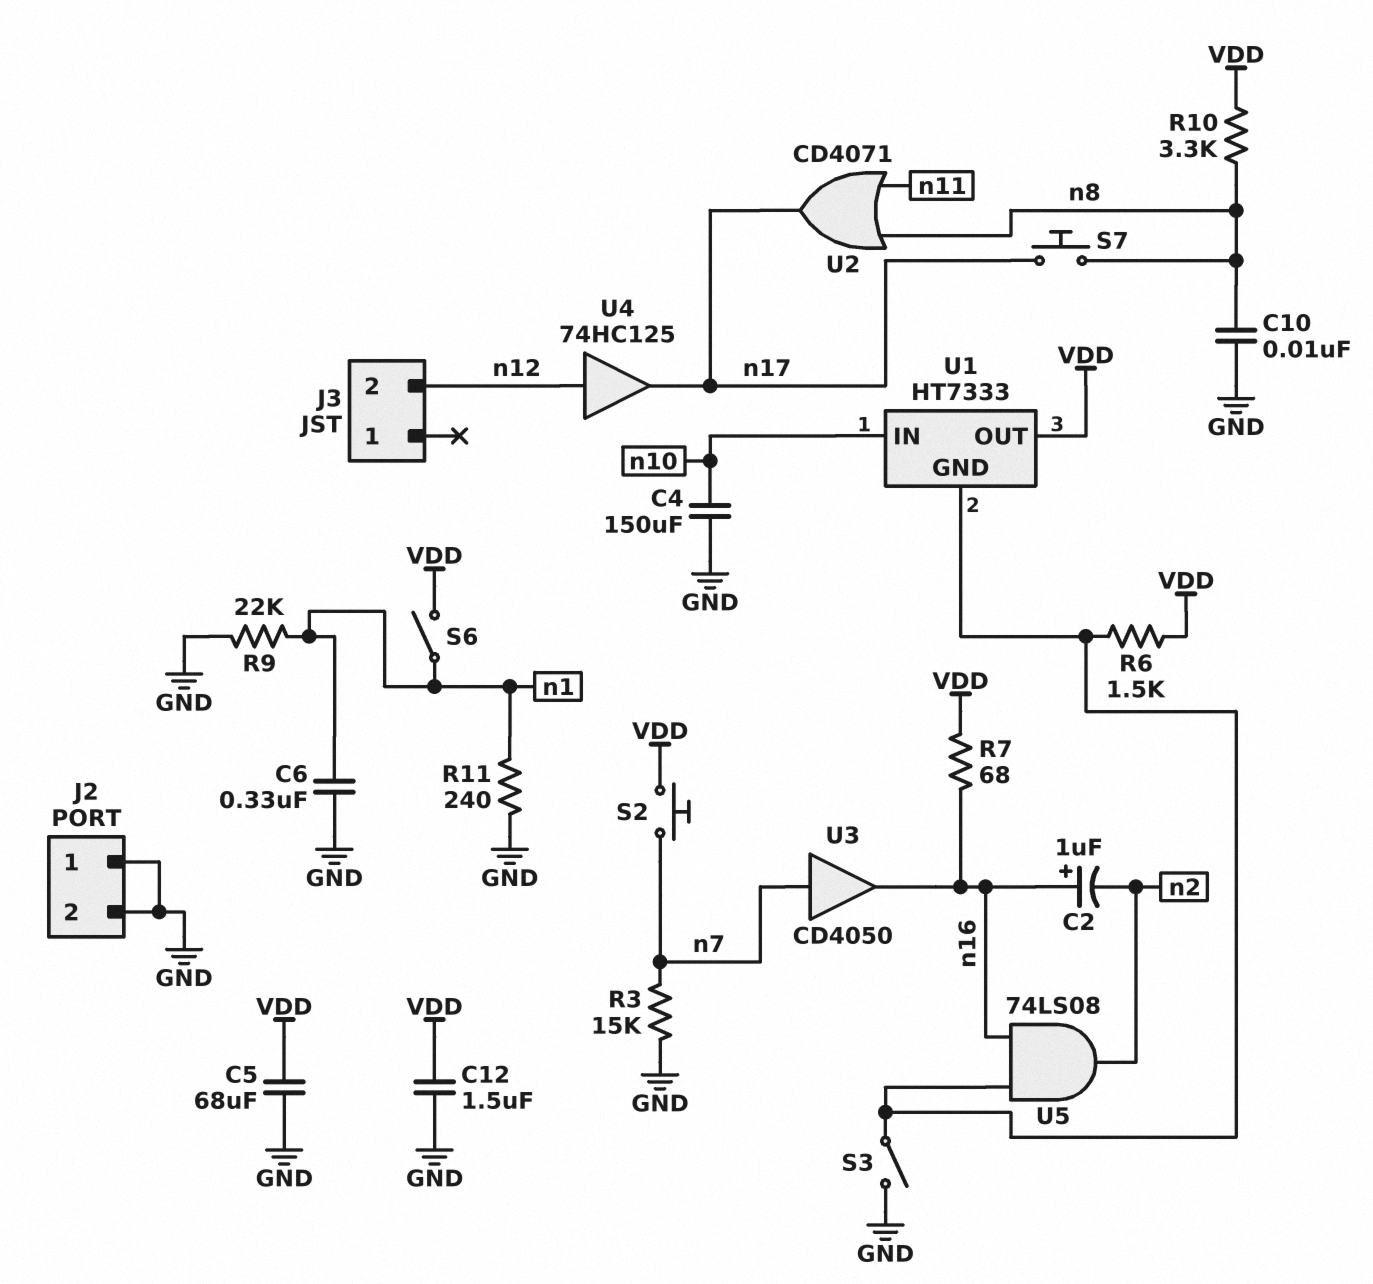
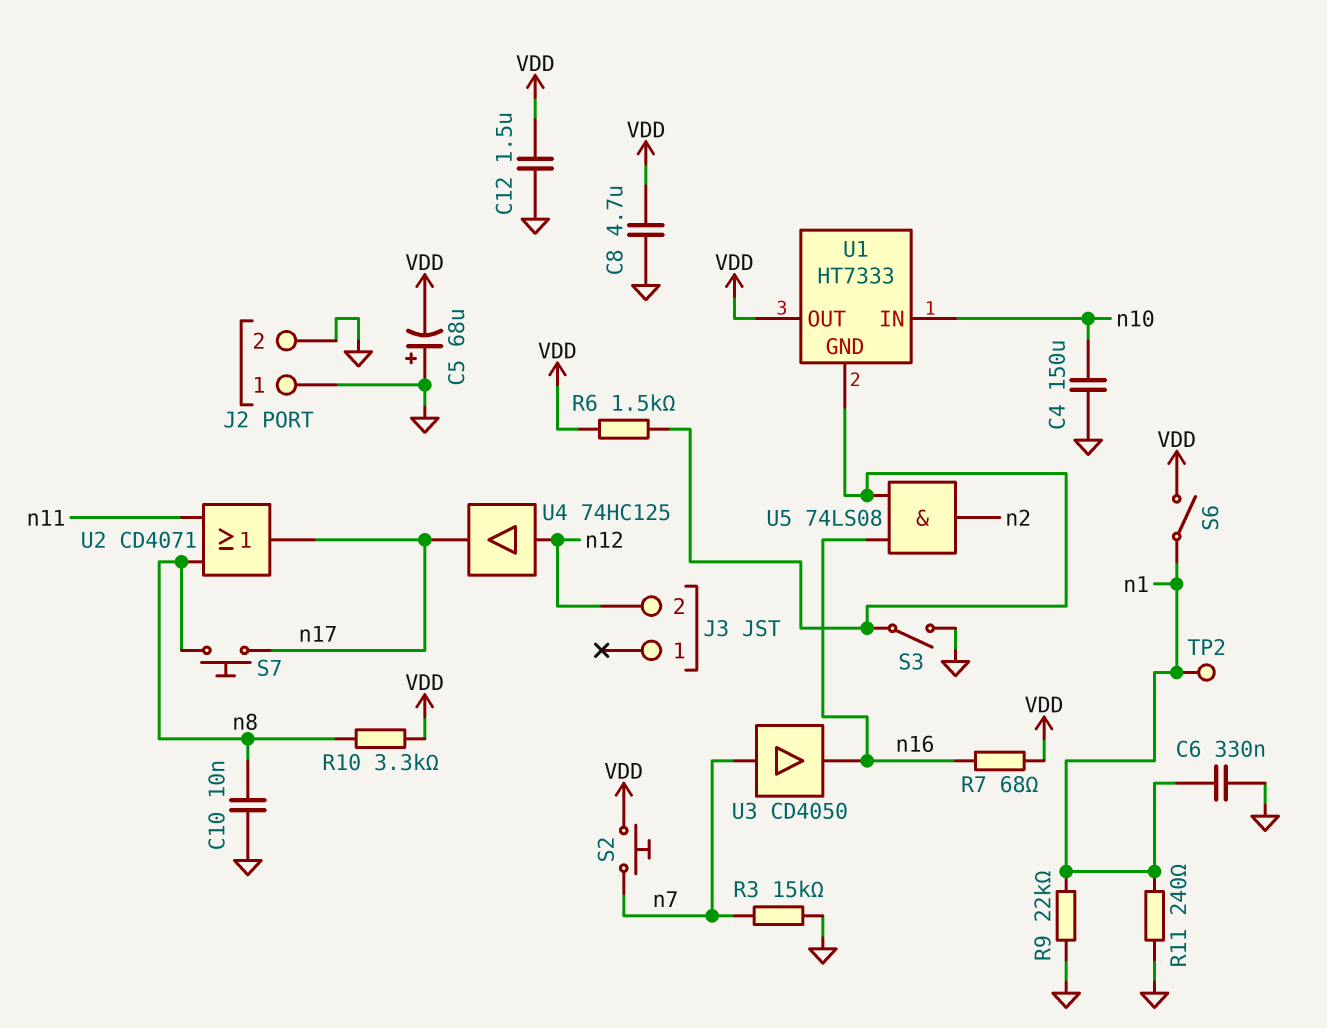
C2: 1uF (plus n16, minus n2) -> none
C5: 68uF (GND, VDD) -> 68uF (plus GND, minus VDD)
C8: none -> 4.7uF (GND, VDD)
TP2: none -> test point (n1)

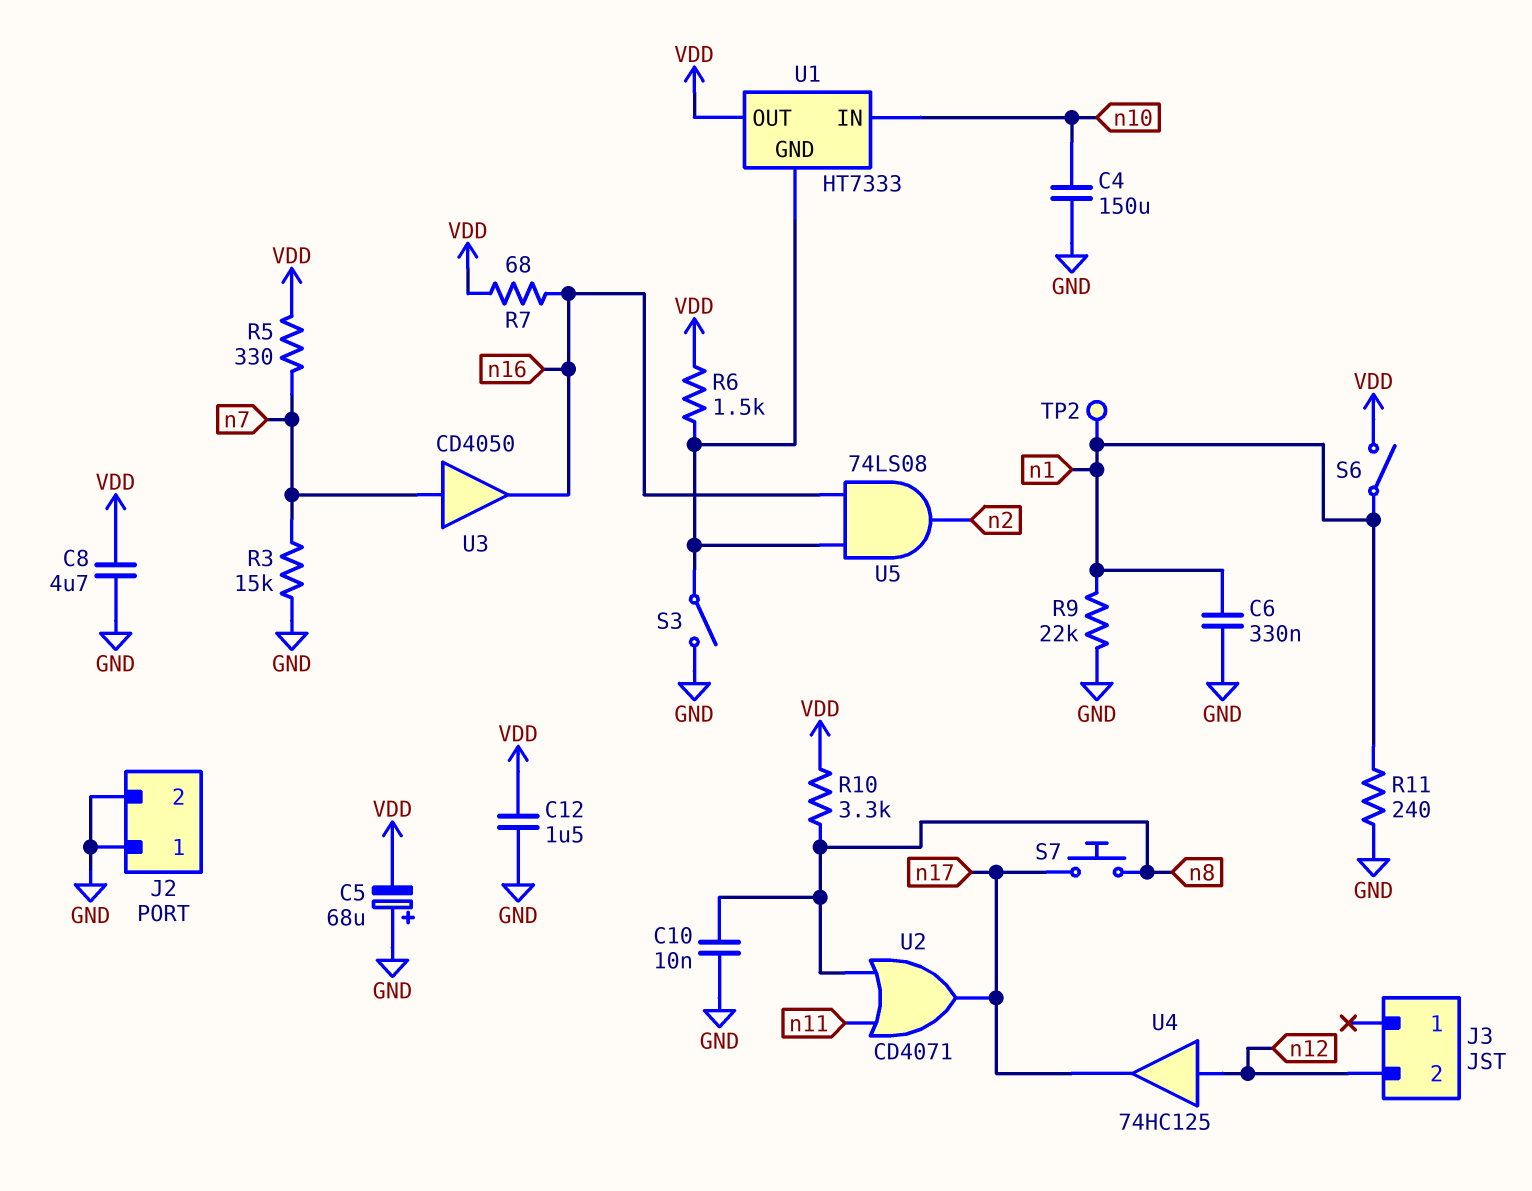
R5: none -> 330 (VDD, n7)
S2: button (VDD, n7) -> none

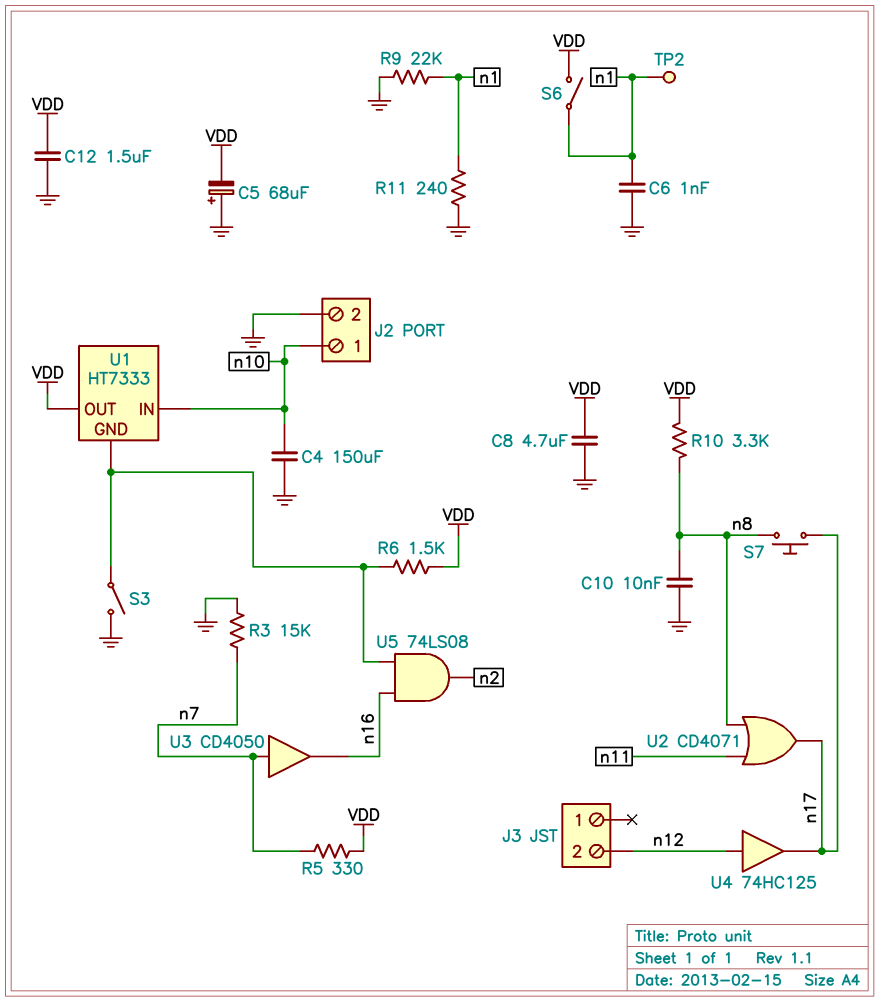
C6: 330nF (GND, n1) -> 1nF (GND, n1)
J2 pin 1: GND -> n10
R7: 68 (VDD, n16) -> none

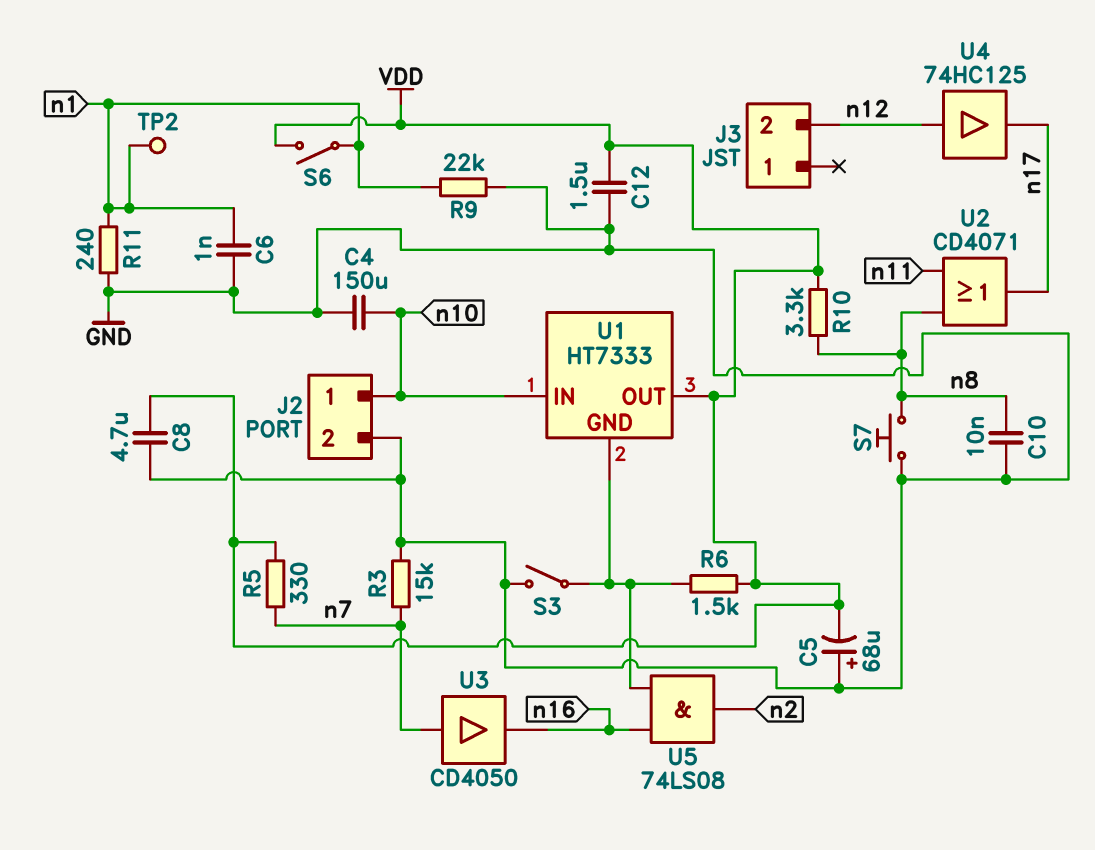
S7: button (n8, n17) -> button (GND, n8)

